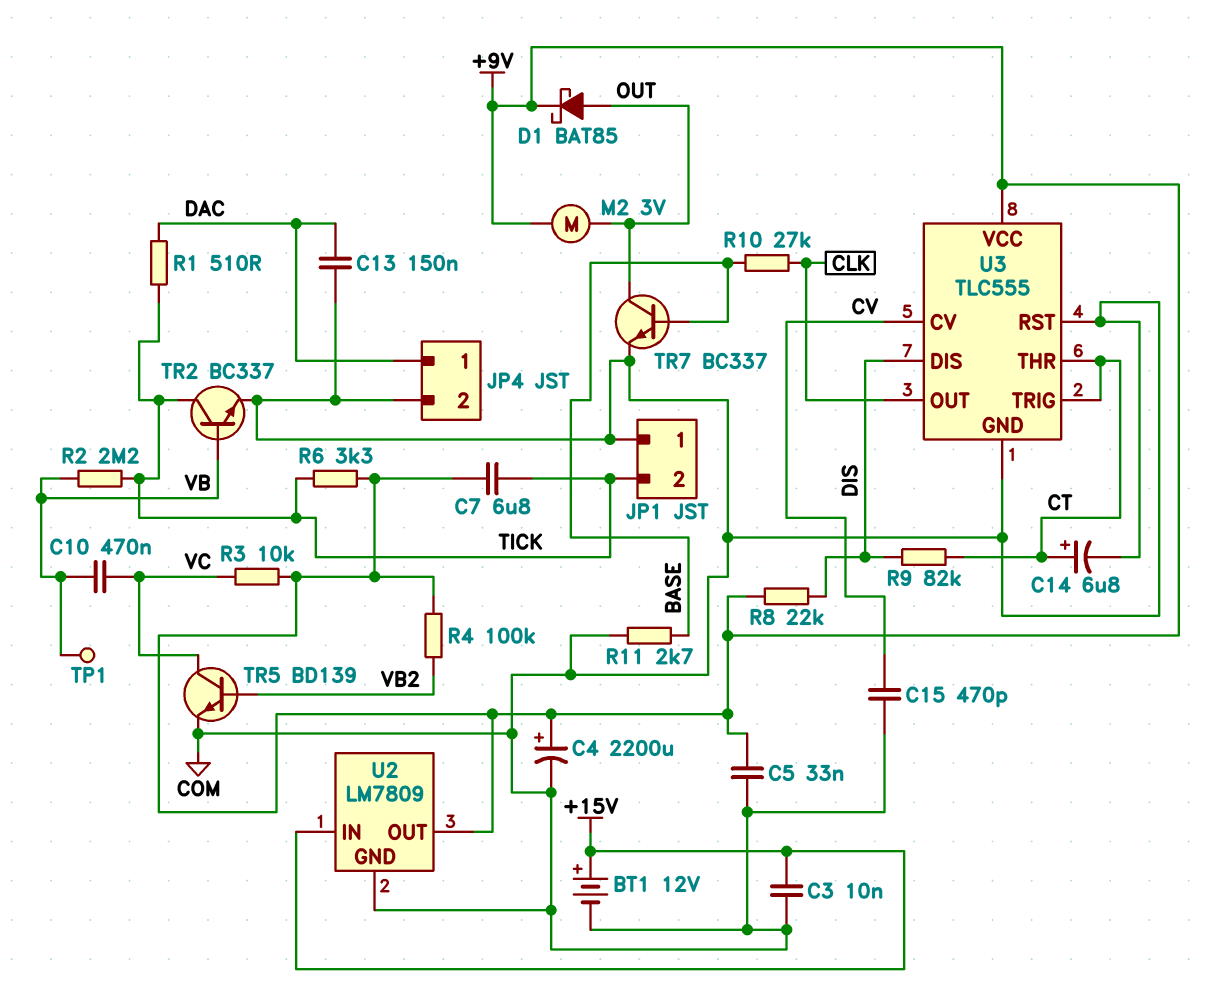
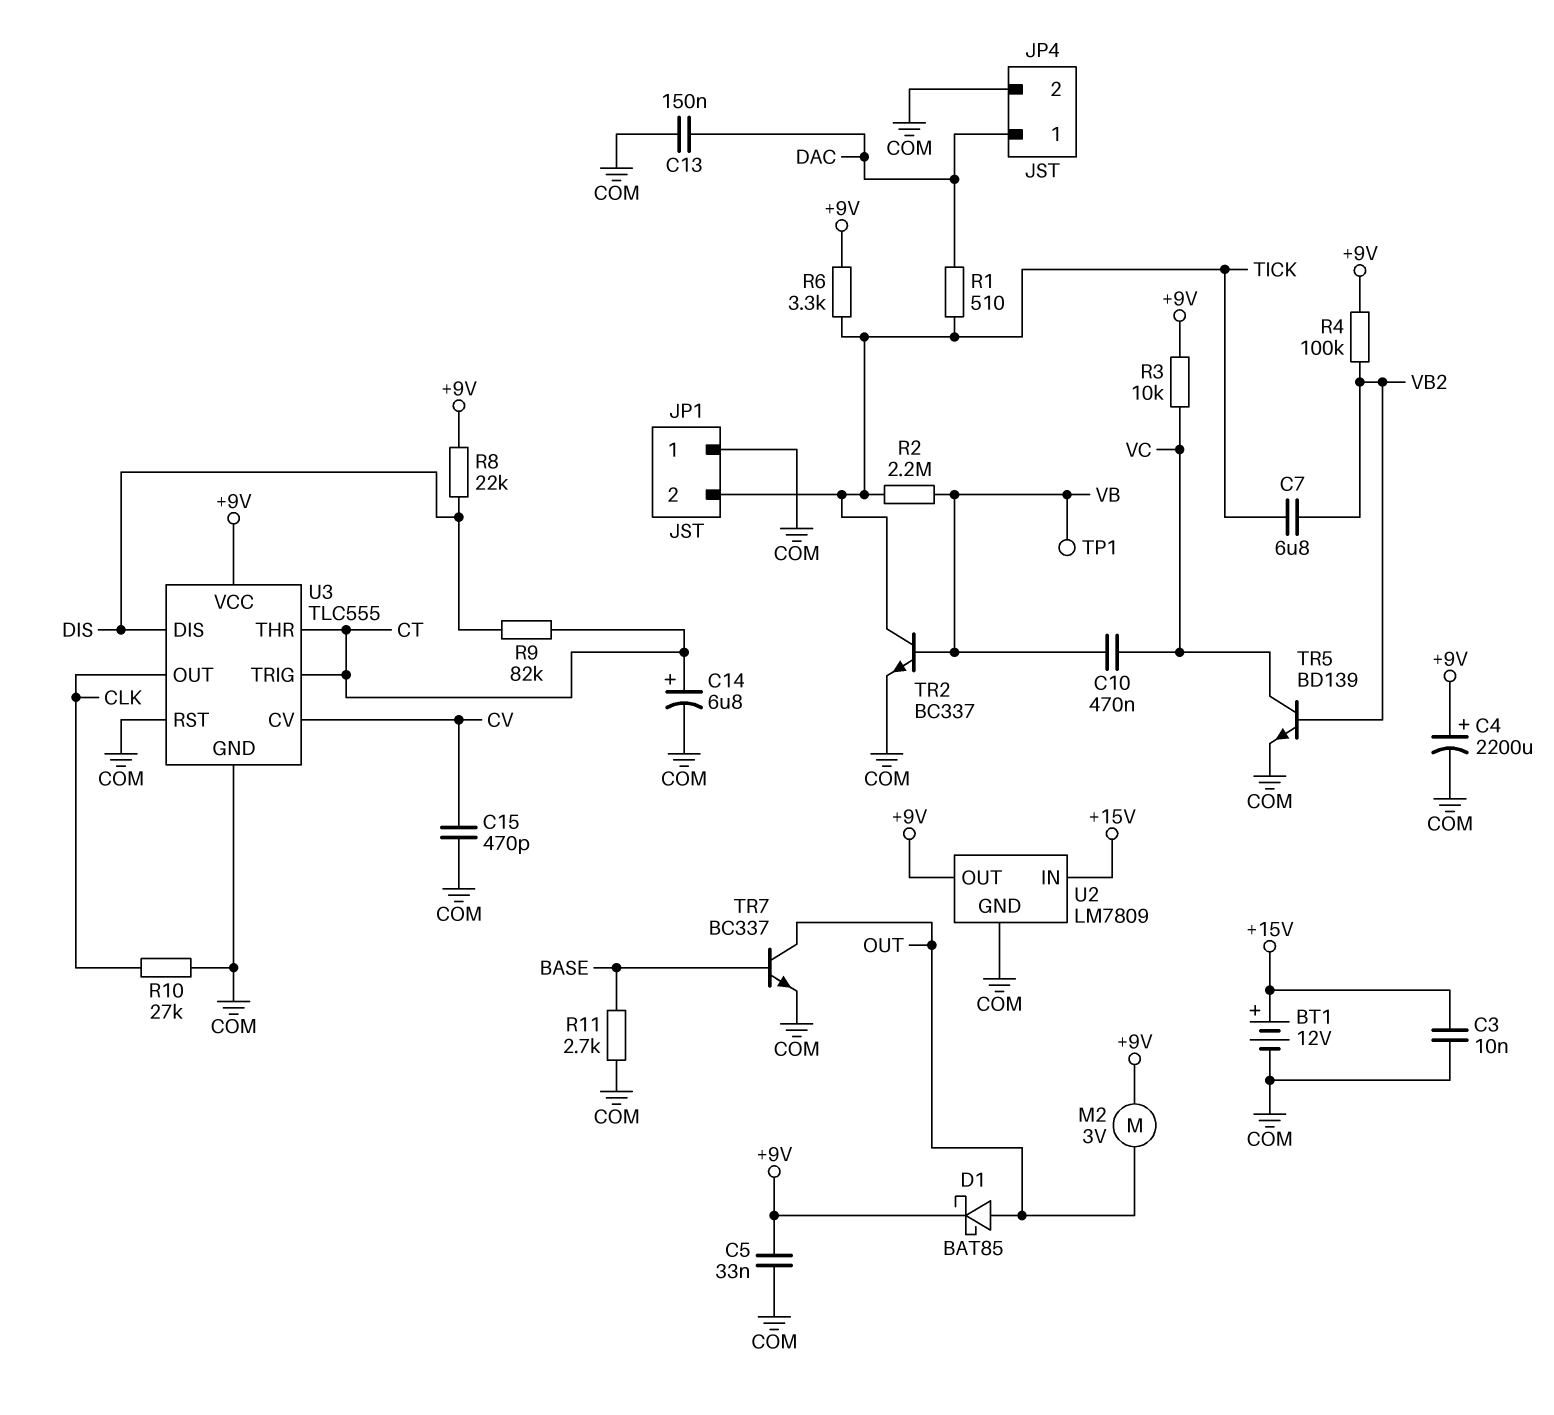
C7: 6.8uF (+9V, TICK) -> 6.8uF (TICK, VB2)
R10: 27k (BASE, CLK) -> 27k (CLK, COM)

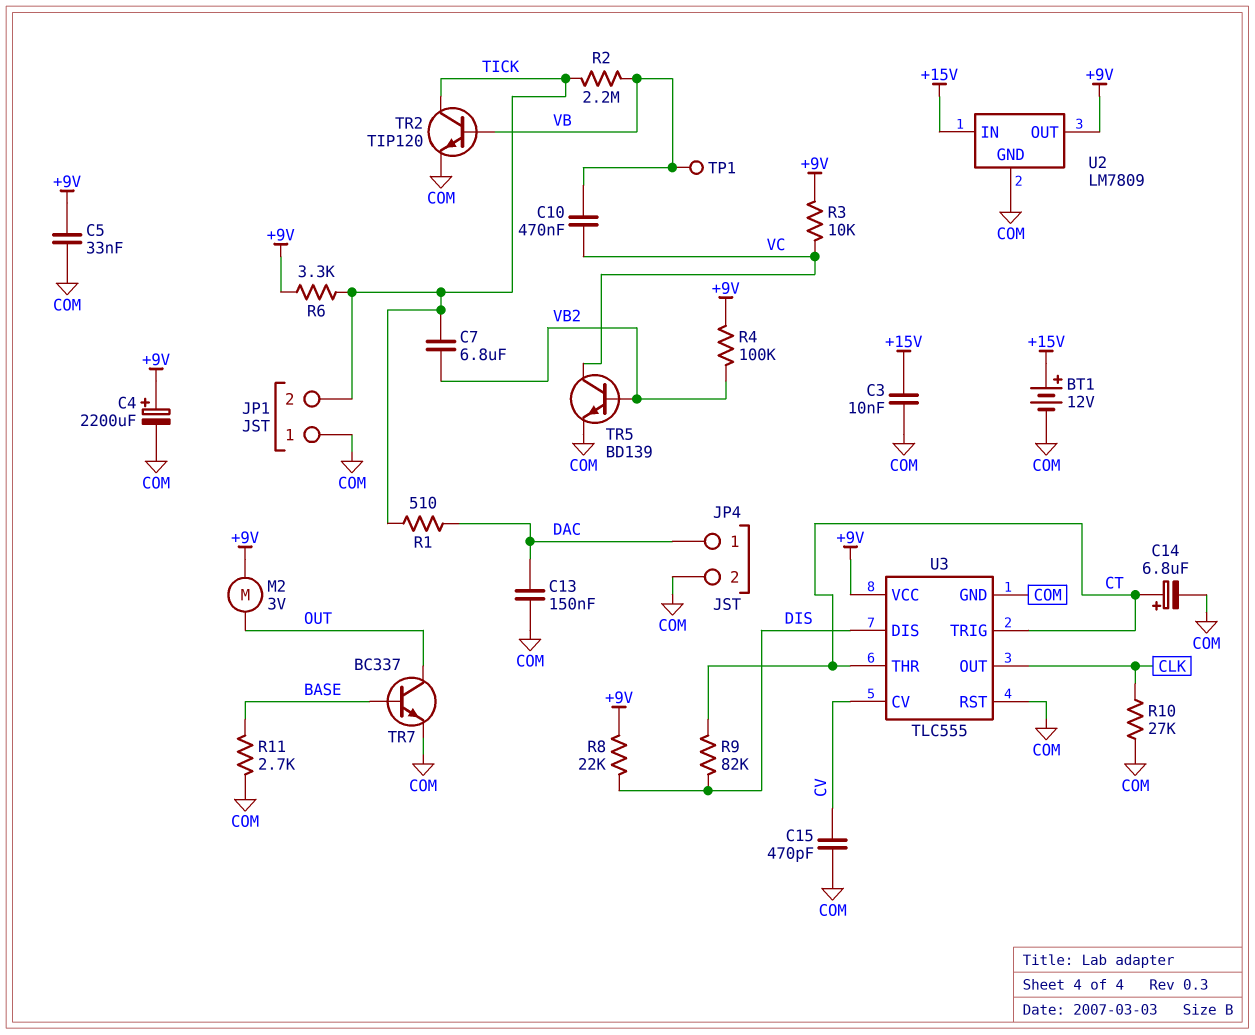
D1: schottky BAT85 (A OUT, K +9V) -> none
TR2: NPN BC337 (B VB, C TICK, E COM) -> NPN TIP120 (B VB, C TICK, E COM)

